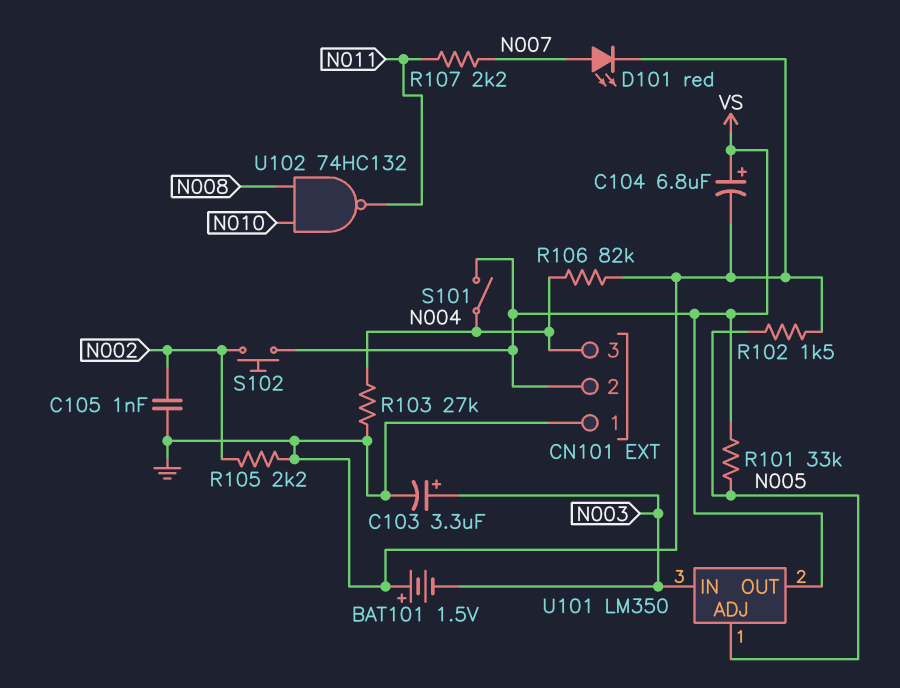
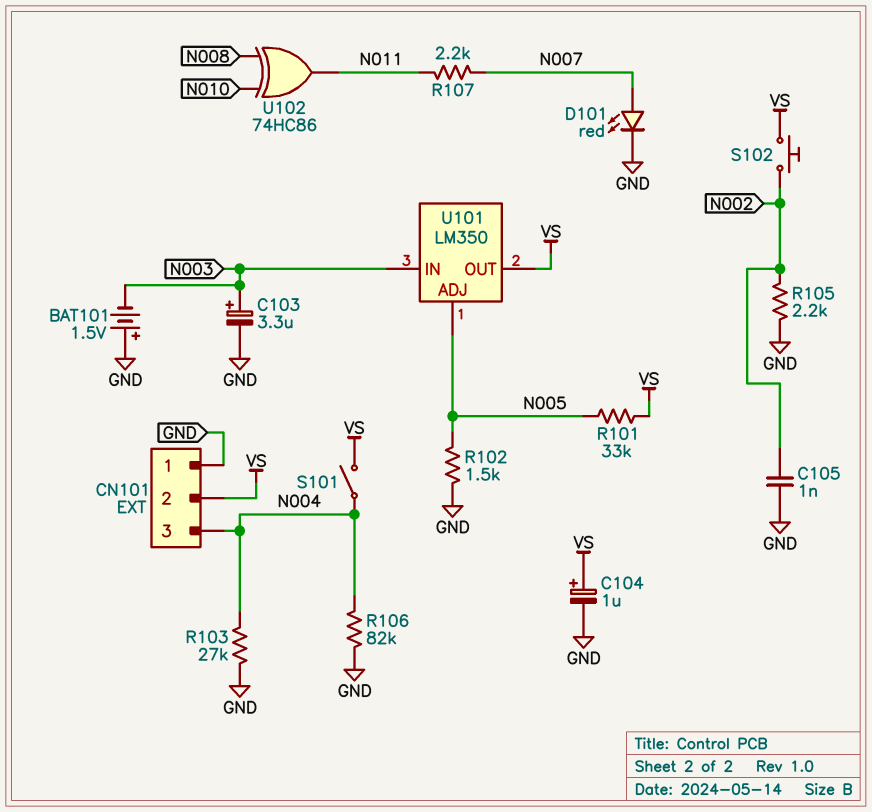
C104: 6.8uF (plus VS, minus GND) -> 1uF (plus VS, minus GND)
U102: NAND 74HC132 (in N008, in N010, out N011) -> XOR 74HC86 (in N008, in N010, out N011)

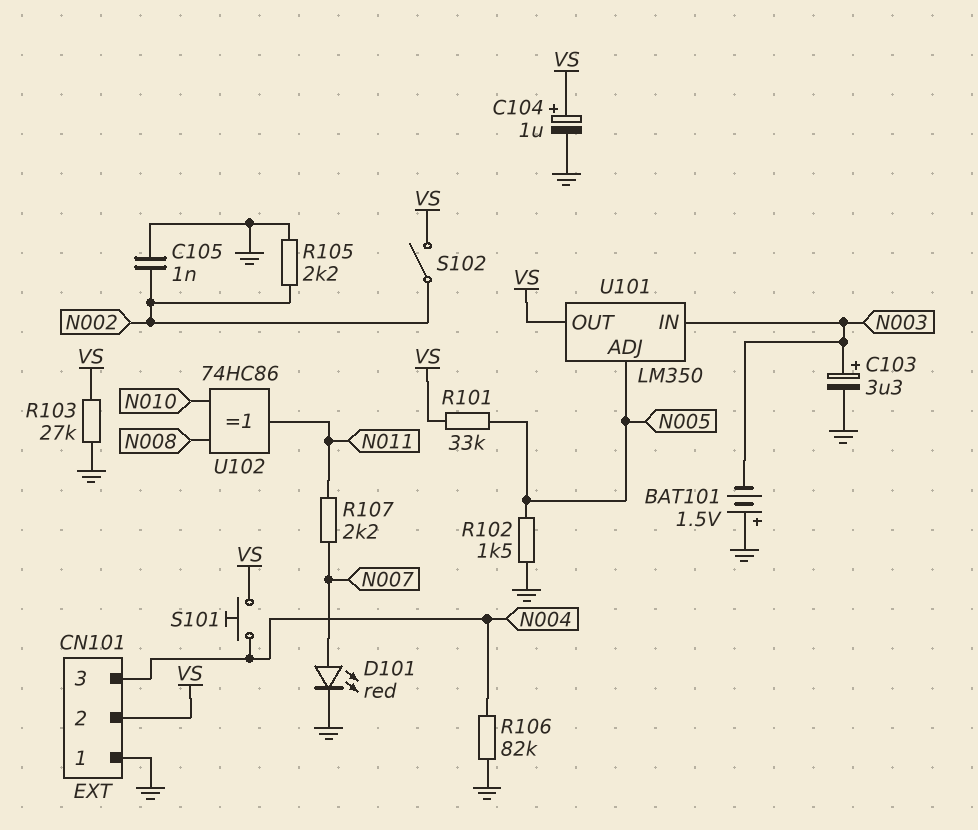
R103: 27k (GND, N004) -> 27k (GND, VS)
S101: switch (N004, VS) -> button (N004, VS)
S102: button (N002, VS) -> switch (N002, VS)

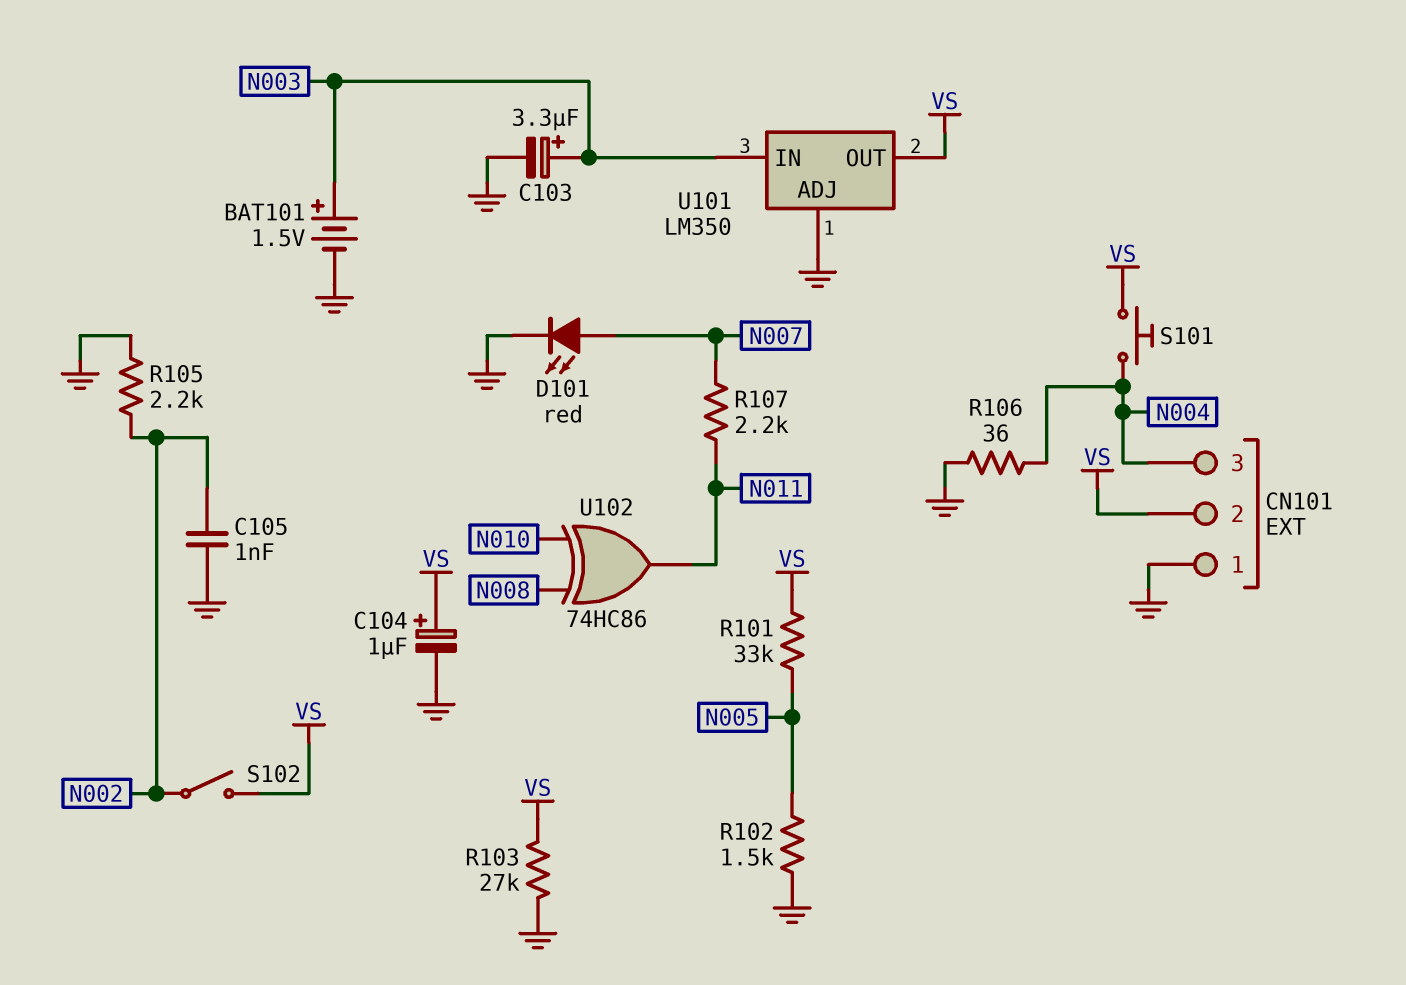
BAT101: 1.5V (plus GND, minus N003) -> 1.5V (plus N003, minus GND)
R106: 82k (GND, N004) -> 36 (GND, N004)
U101 pin ADJ: N005 -> GND

